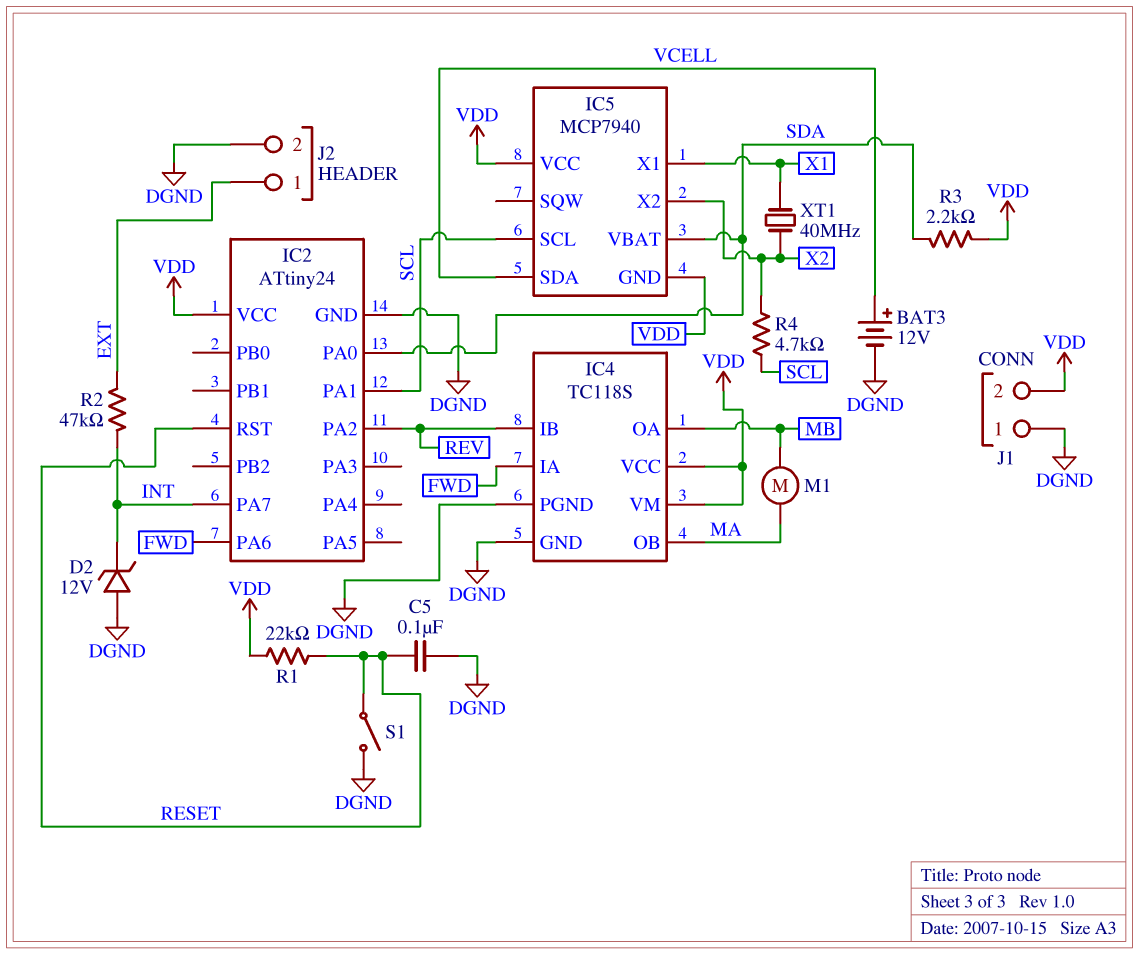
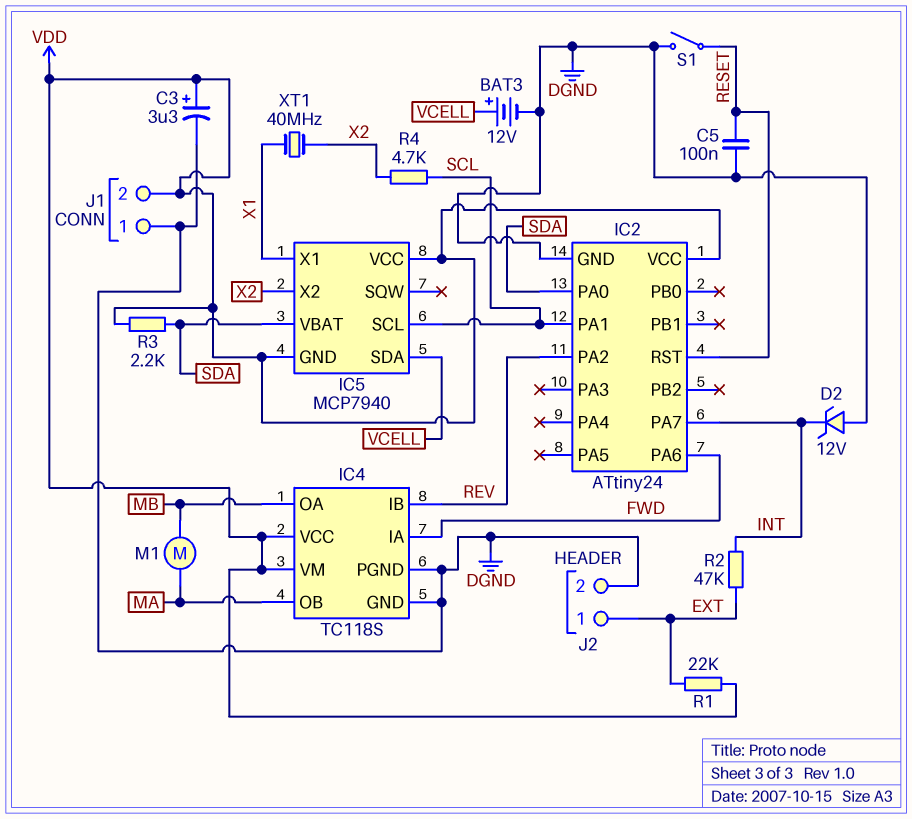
C3: none -> 3.3uF (plus VDD, minus DGND)
R1: 22k (RESET, VDD) -> 22k (EXT, VDD)

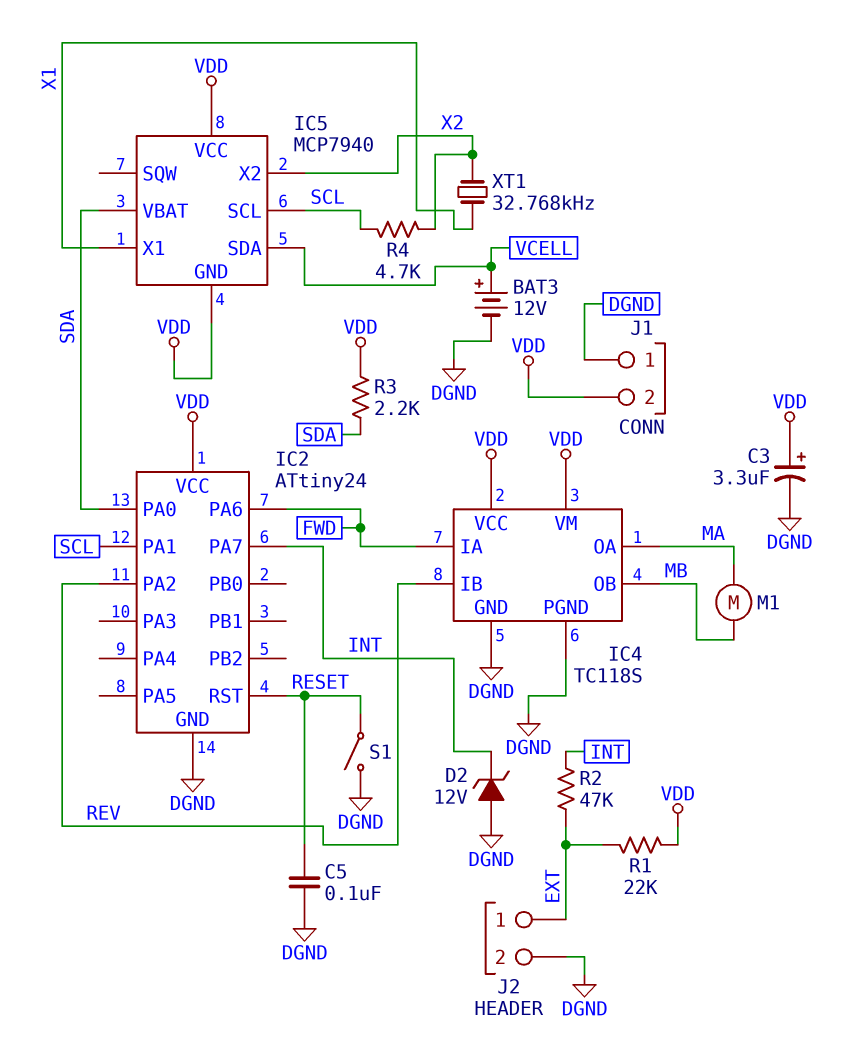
IC4 pin OA: MB -> MA
IC4 pin OB: MA -> MB
XT1: 40MHz (X1, X2) -> 32.768kHz (X1, X2)

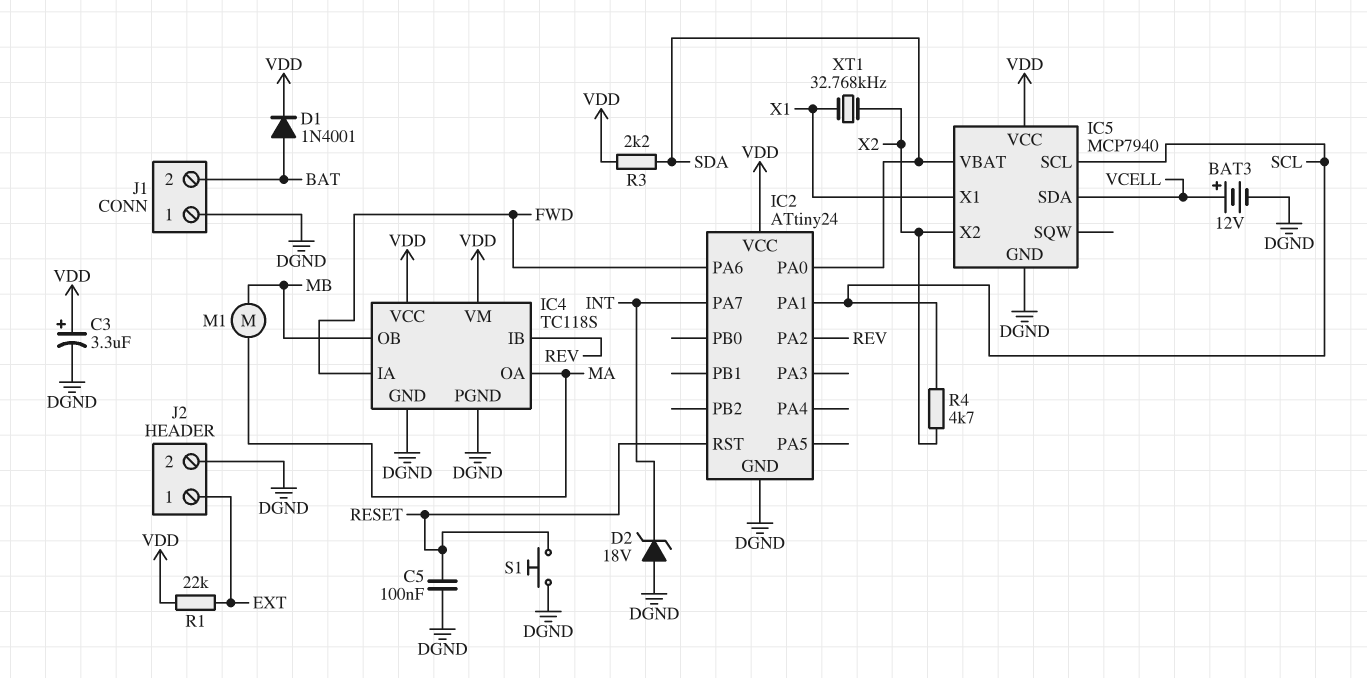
D1: none -> diode 1N4001 (A BAT, K VDD)
D2: zener 12V (A DGND, K INT) -> zener 18V (A DGND, K INT)
IC5 pin GND: VDD -> DGND
J1 pin 2: VDD -> BAT
R2: 47k (EXT, INT) -> none
S1: switch (DGND, RESET) -> button (DGND, RESET)

